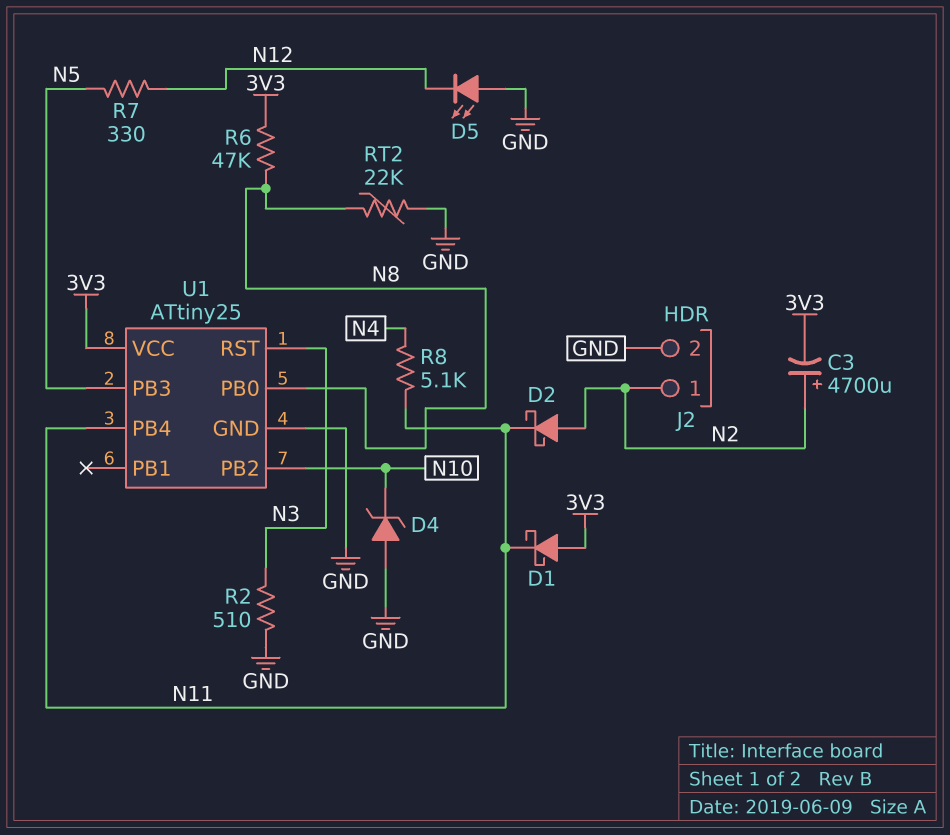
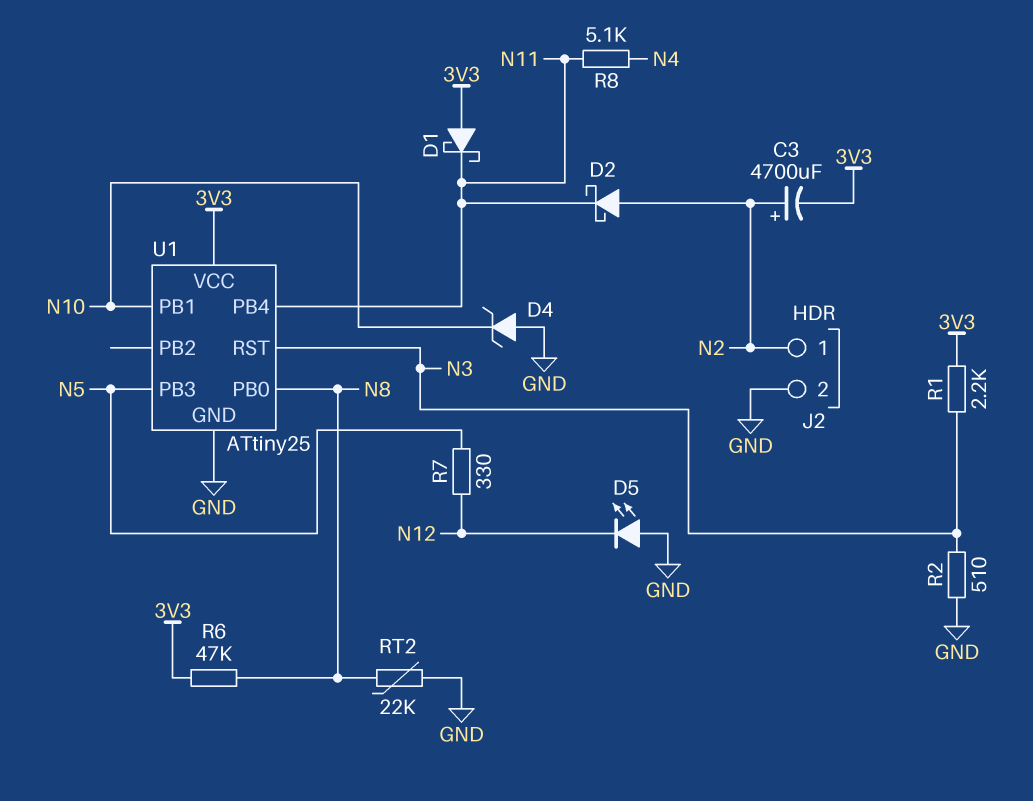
R1: none -> 2.2k (3V3, N3)
U1 pin PB1: none -> N10
U1 pin PB2: N10 -> none

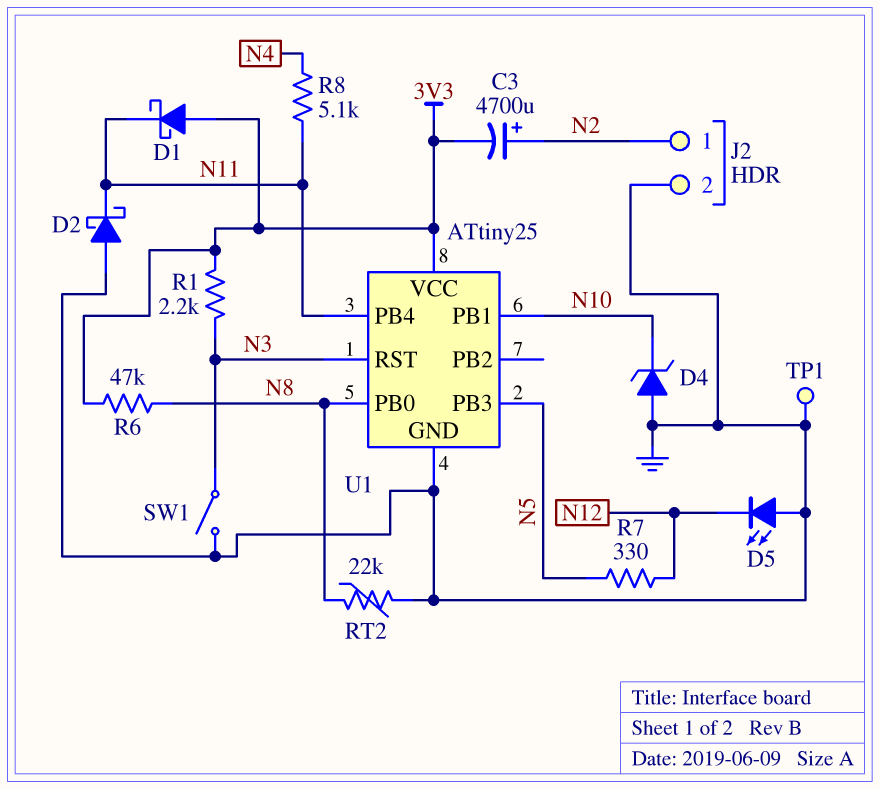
D2: schottky (A N2, K N11) -> schottky (A GND, K N11)
R2: 510 (GND, N3) -> none
SW1: none -> switch (GND, N3)
TP1: none -> test point (GND)

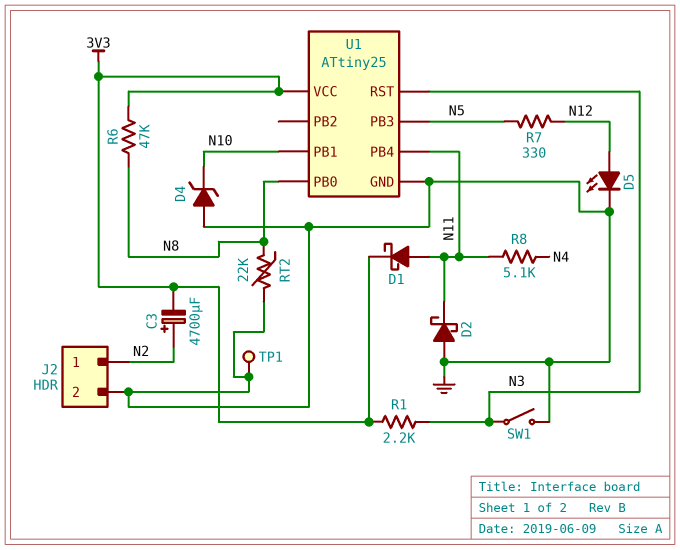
D1: schottky (A 3V3, K N11) -> schottky (A N11, K 3V3)
D5: LED (A GND, K N12) -> LED (A N12, K GND)

